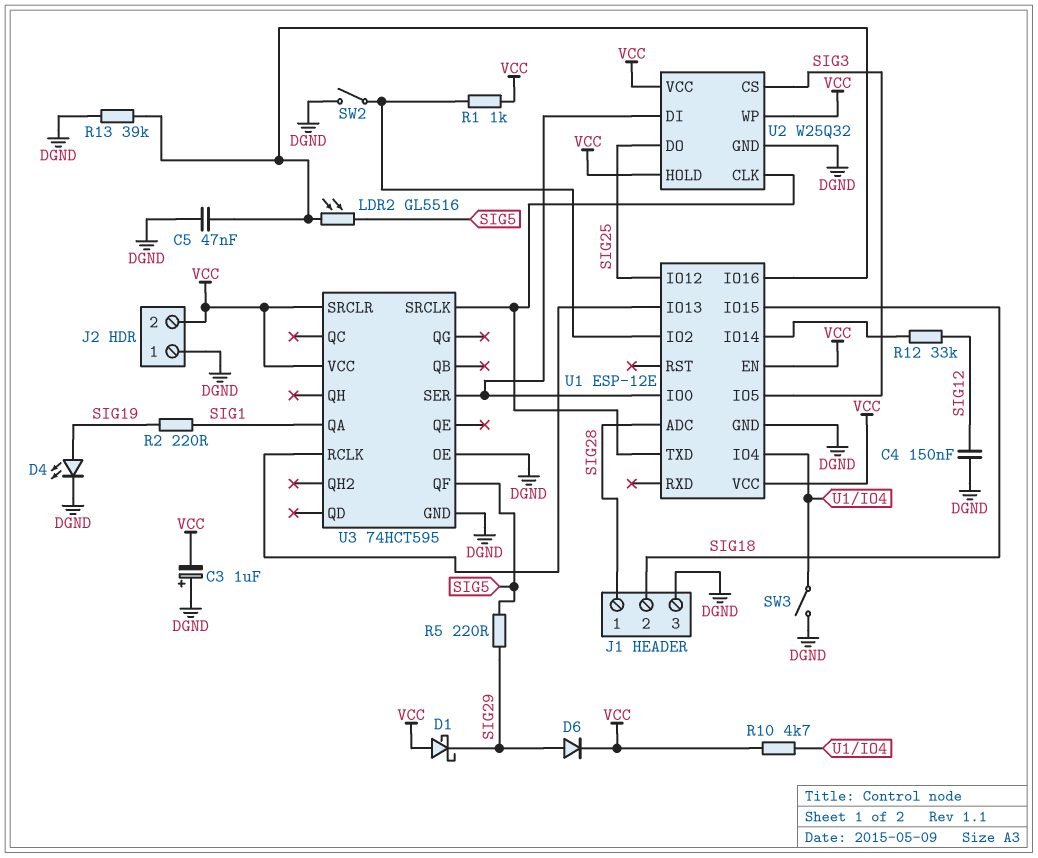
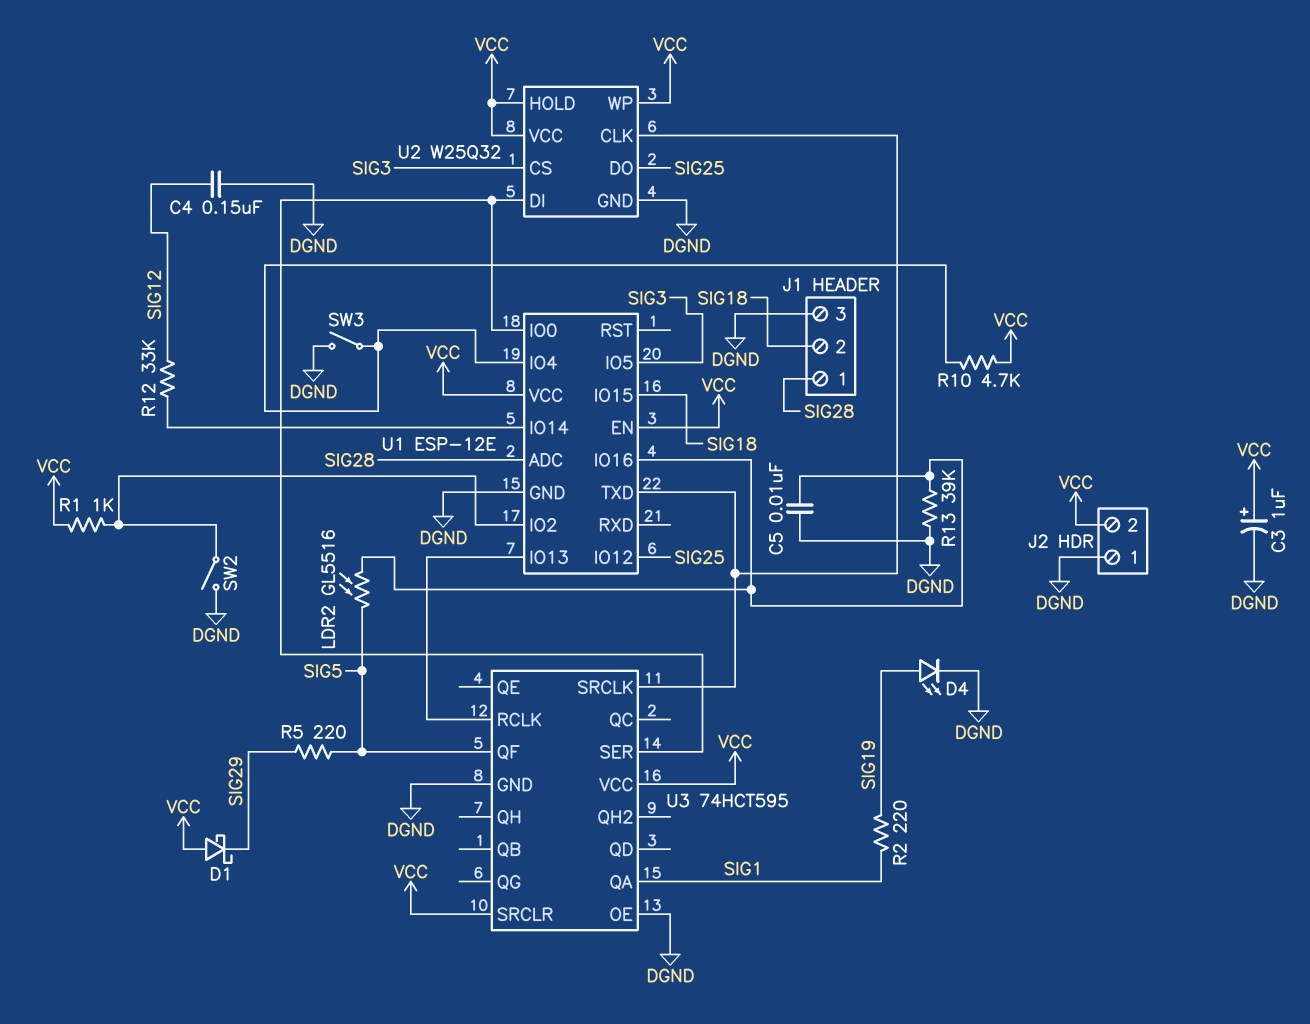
C3: 1uF (plus DGND, minus VCC) -> 1uF (plus VCC, minus DGND)
C5: 47nF (DGND, U1/IO16) -> 10nF (DGND, U1/IO16)
D6: diode (A SIG29, K VCC) -> none

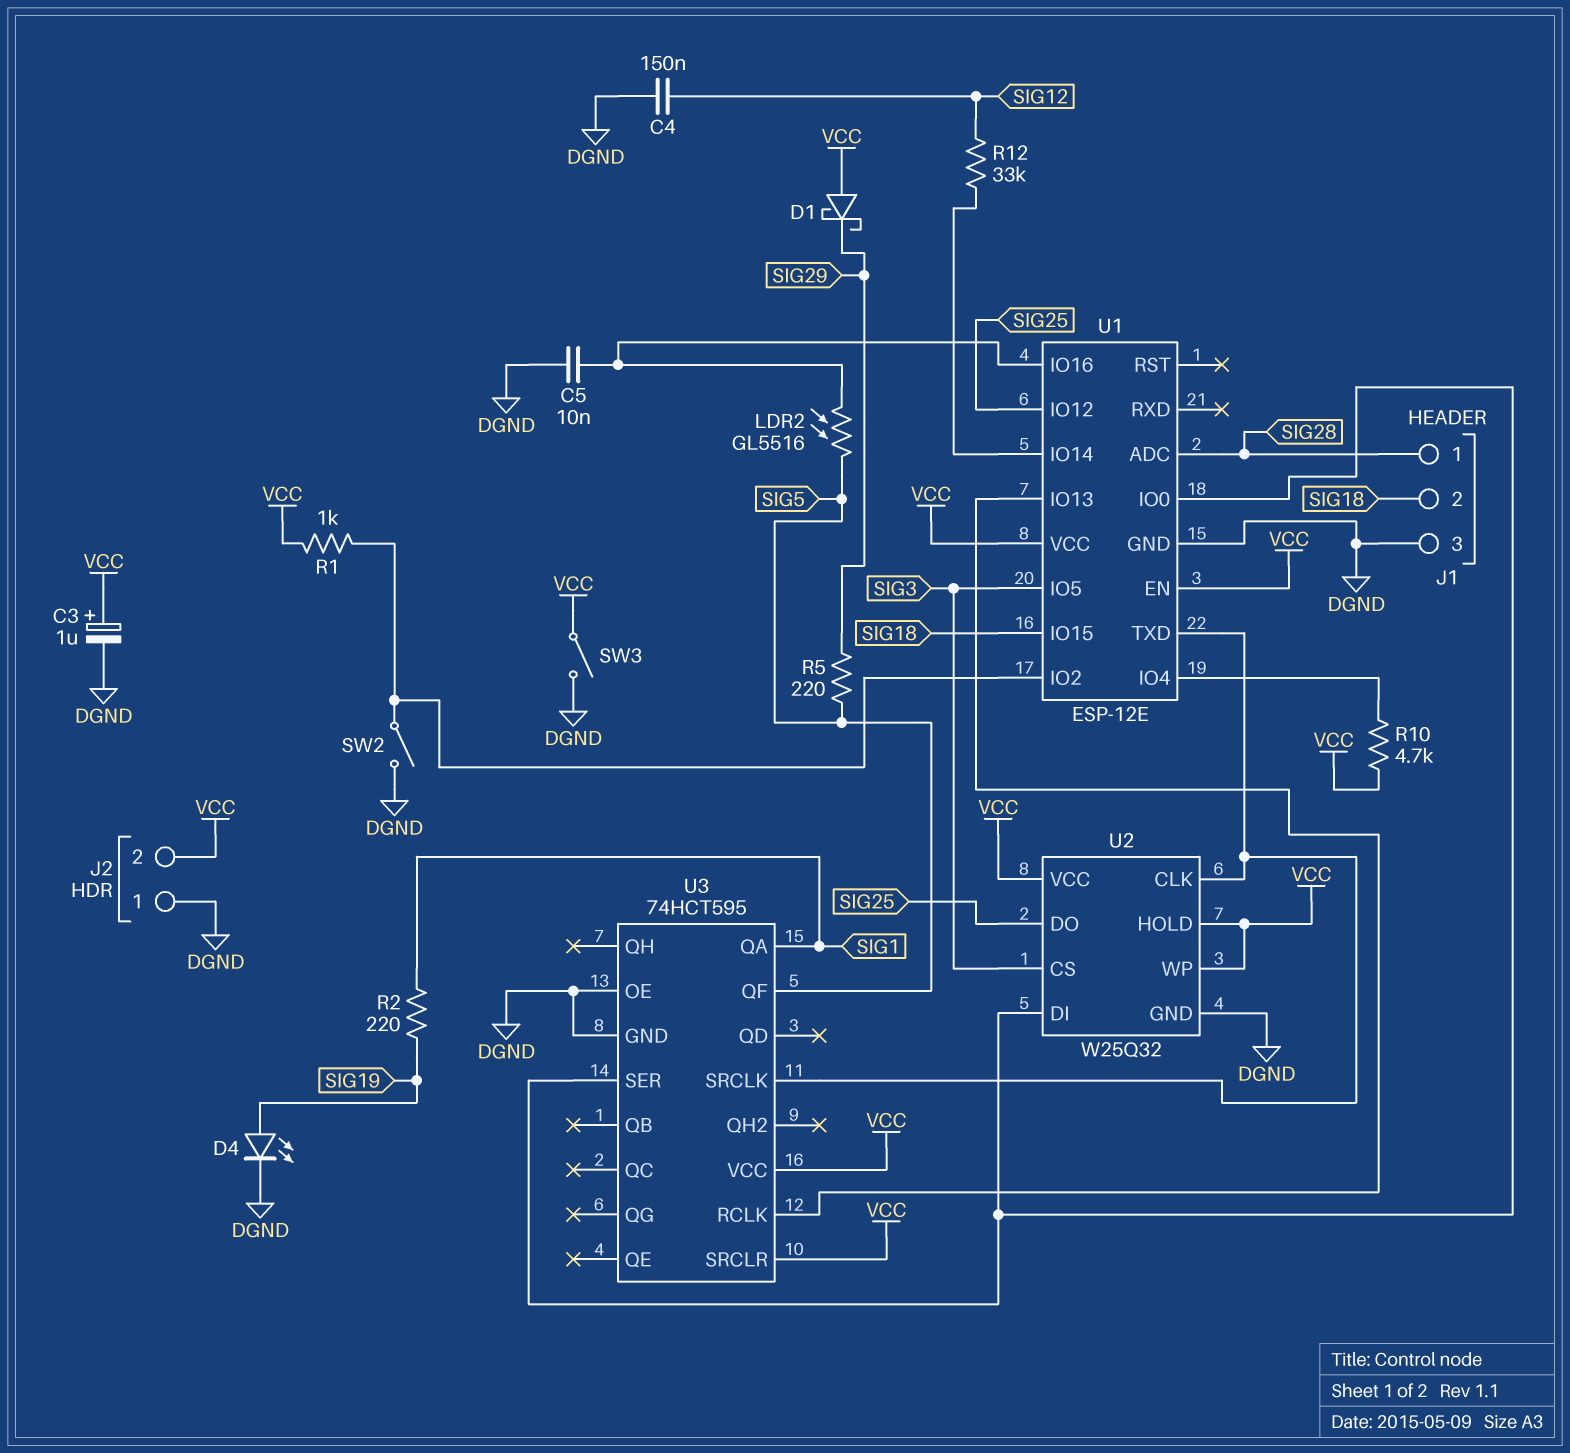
R13: 39k (DGND, U1/IO16) -> none
SW3: switch (DGND, U1/IO4) -> switch (DGND, VCC)

